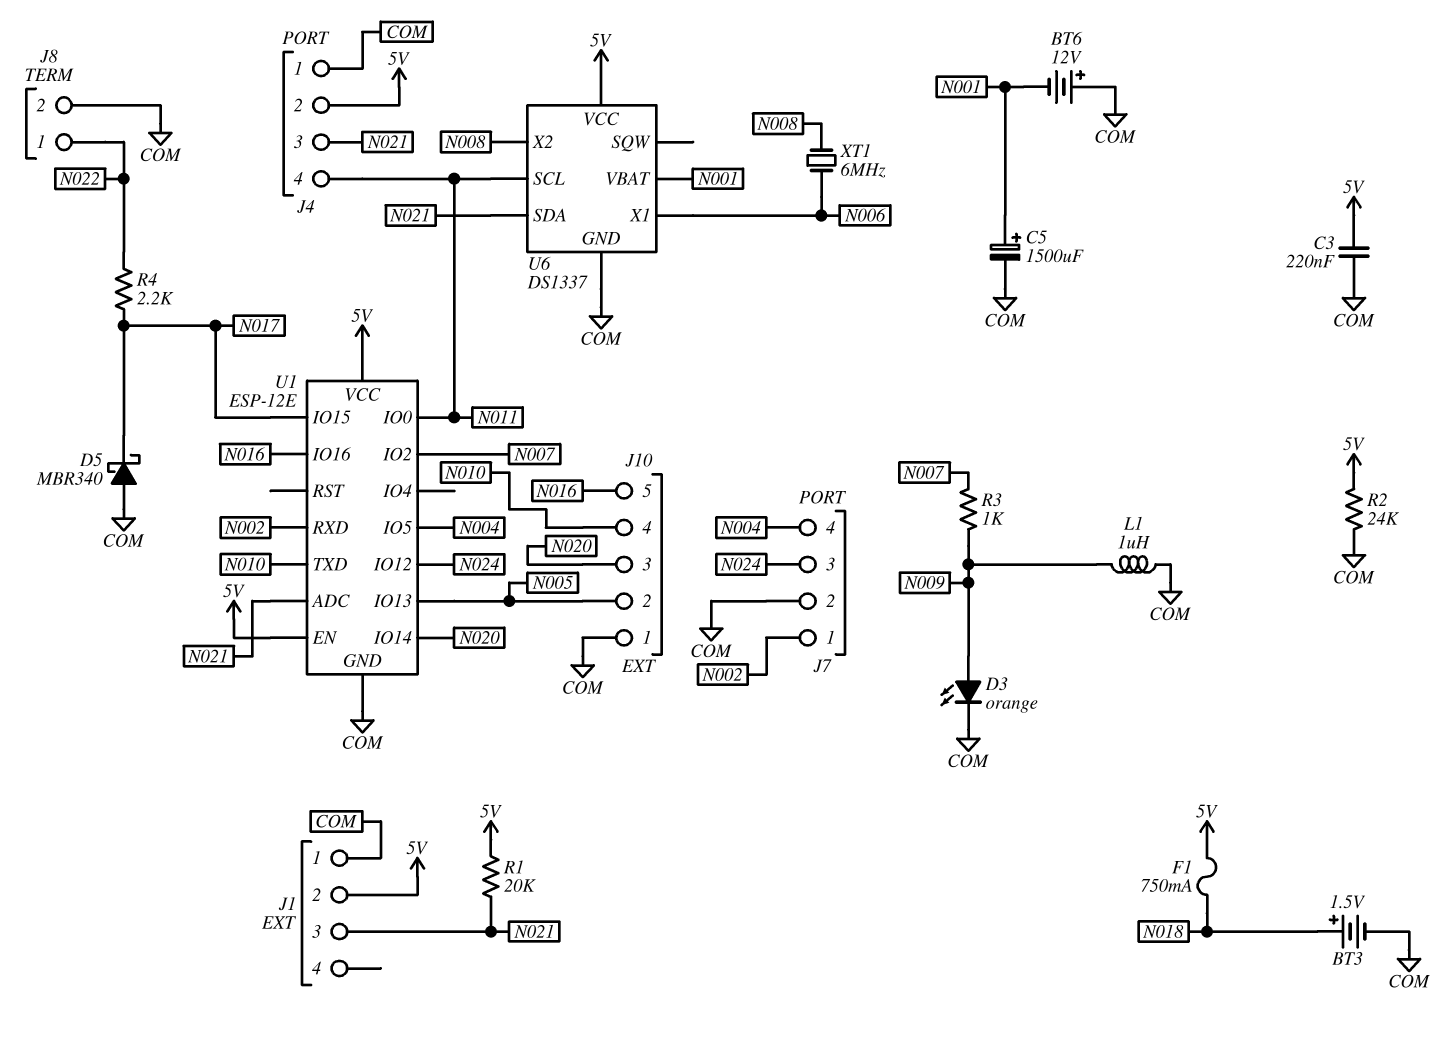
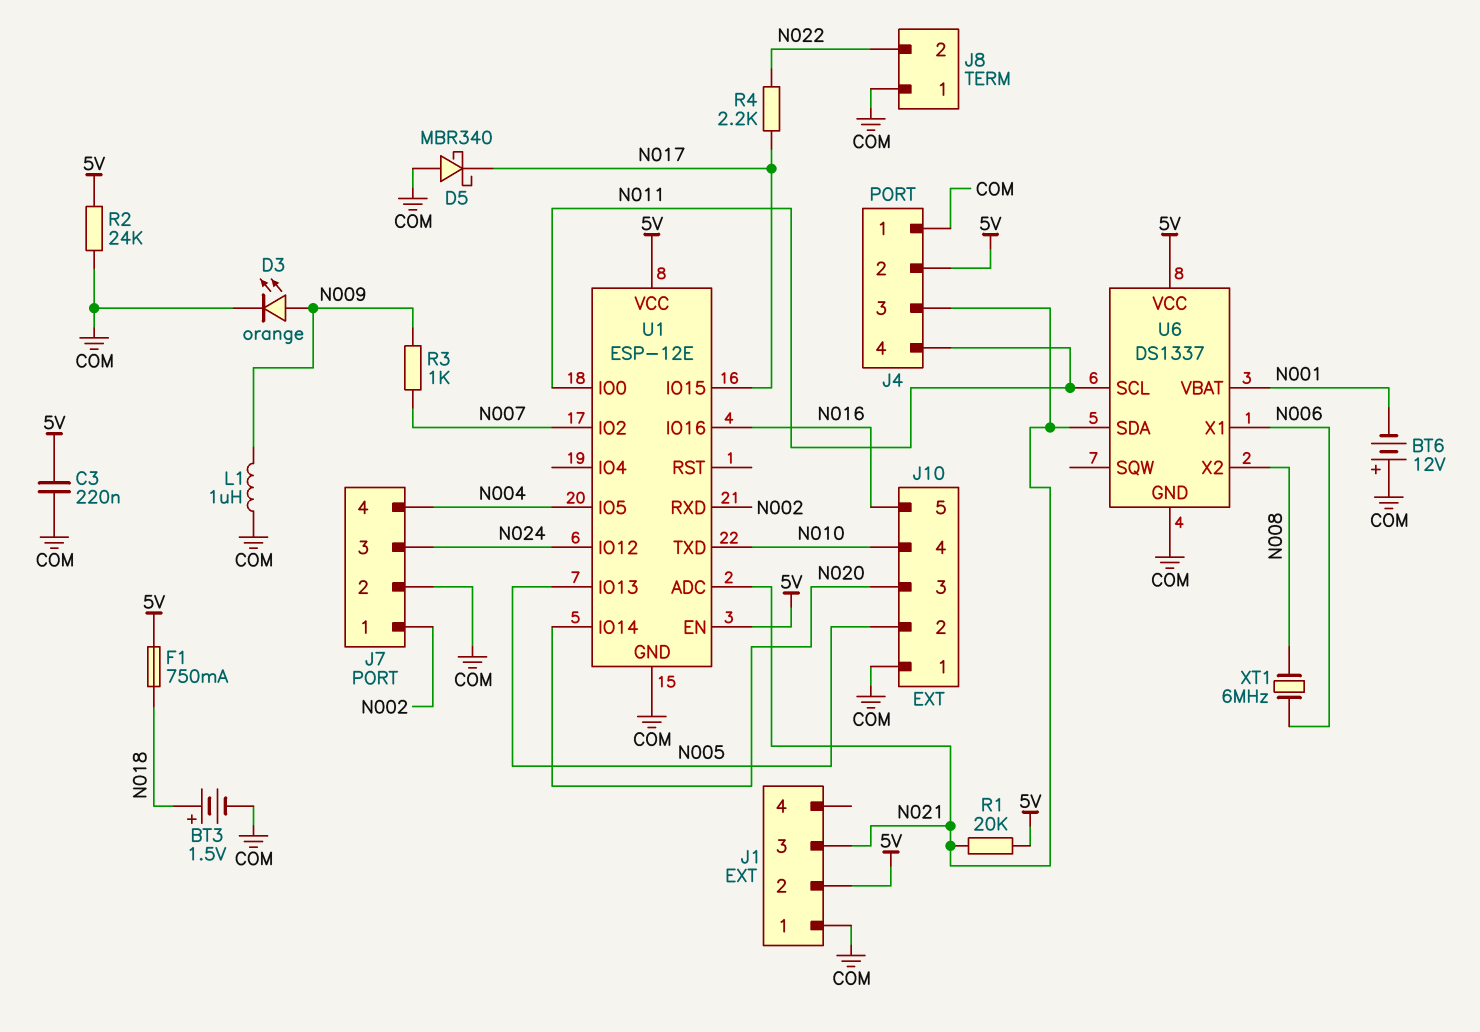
C5: 1500uF (plus N001, minus COM) -> none
J8 pin 1: N022 -> COM
J8 pin 2: COM -> N022

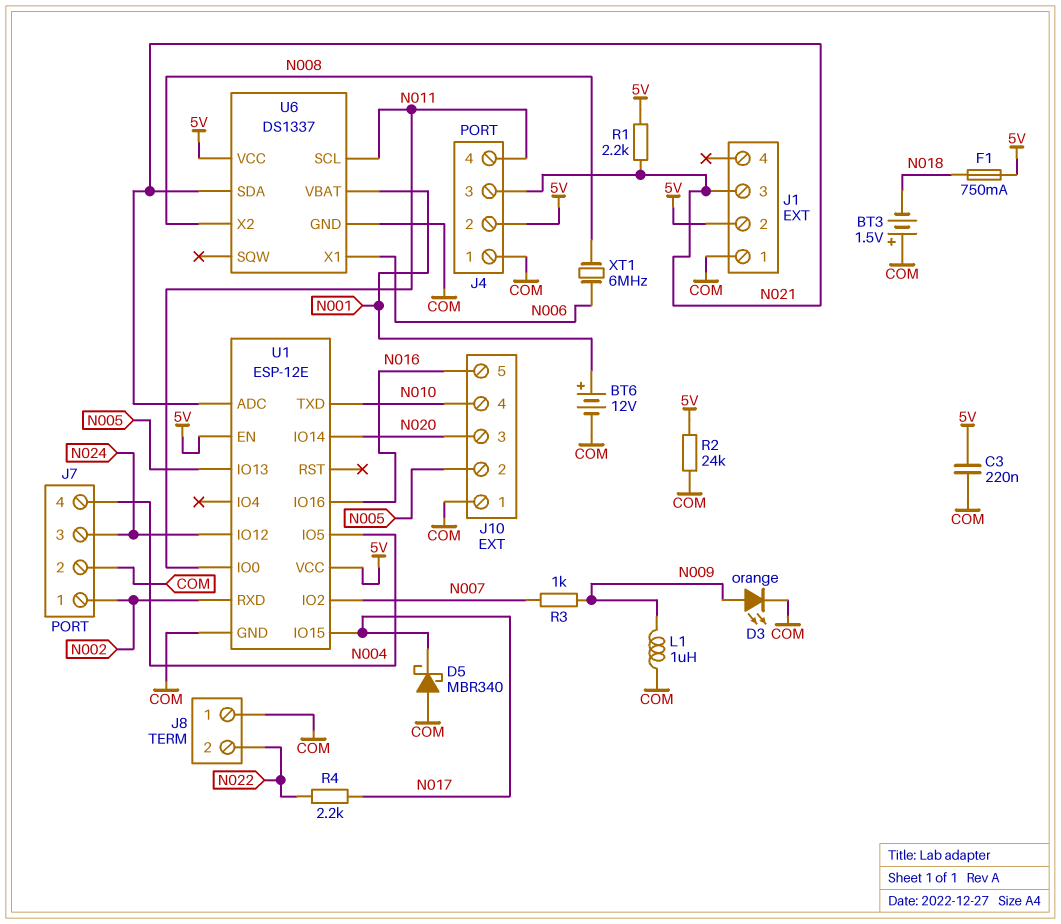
BT3: 1.5V (plus N018, minus COM) -> 1.5V (plus COM, minus N018)
BT6: 12V (plus COM, minus N001) -> 12V (plus N001, minus COM)
R1: 20k (5V, N021) -> 2.2k (5V, N021)

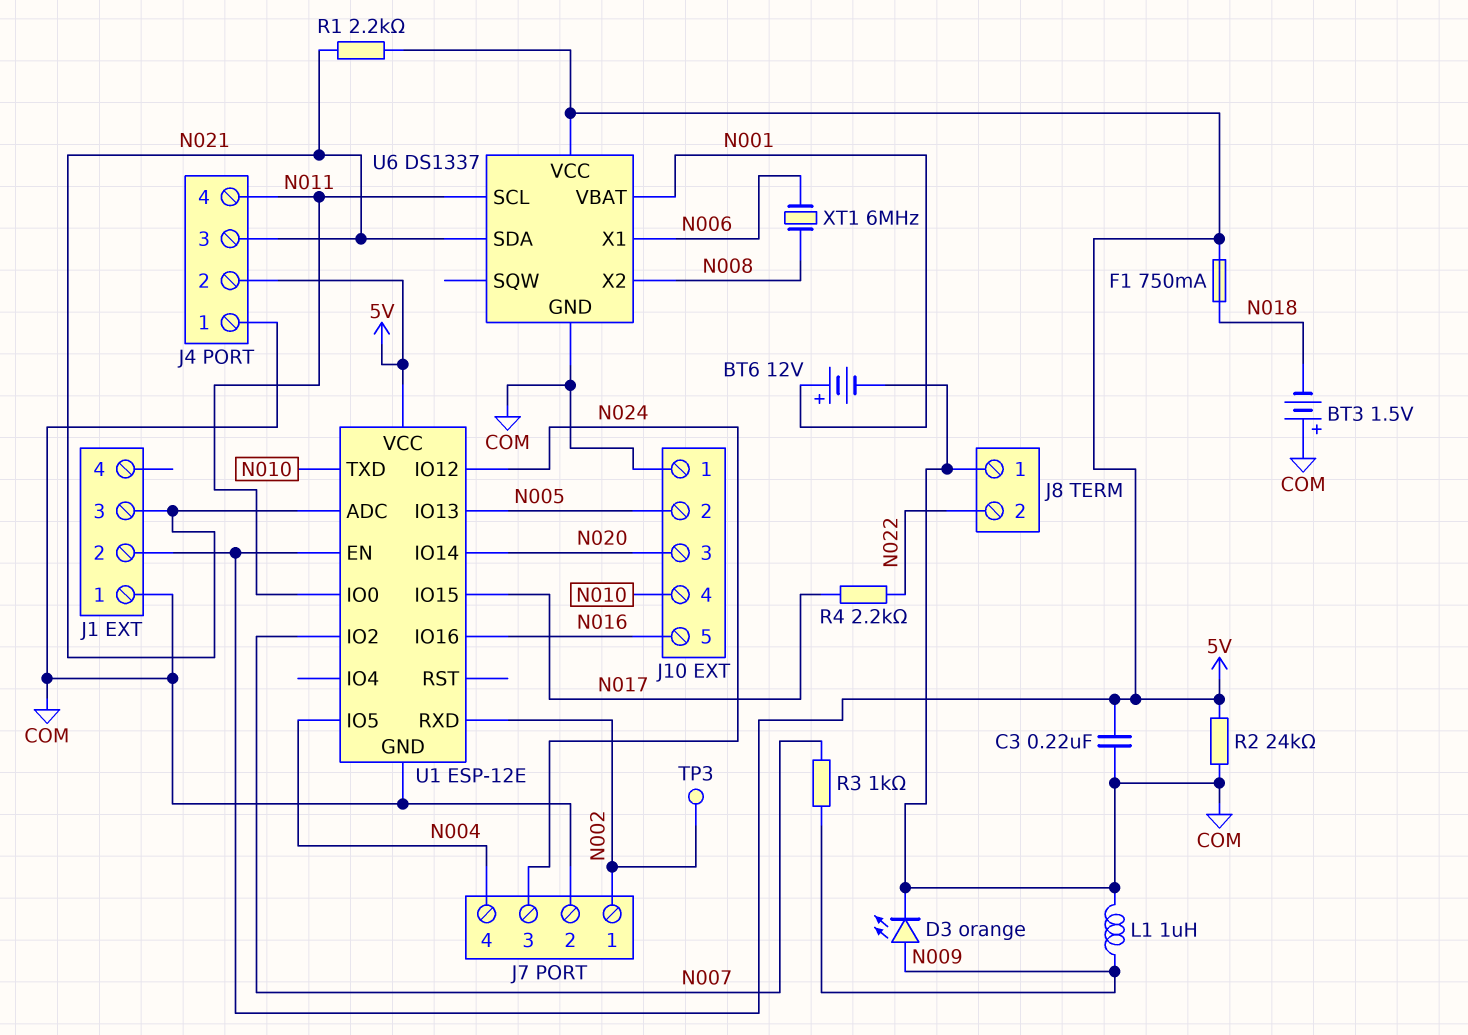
D5: schottky MBR340 (A COM, K N017) -> none
TP3: none -> test point (N002)

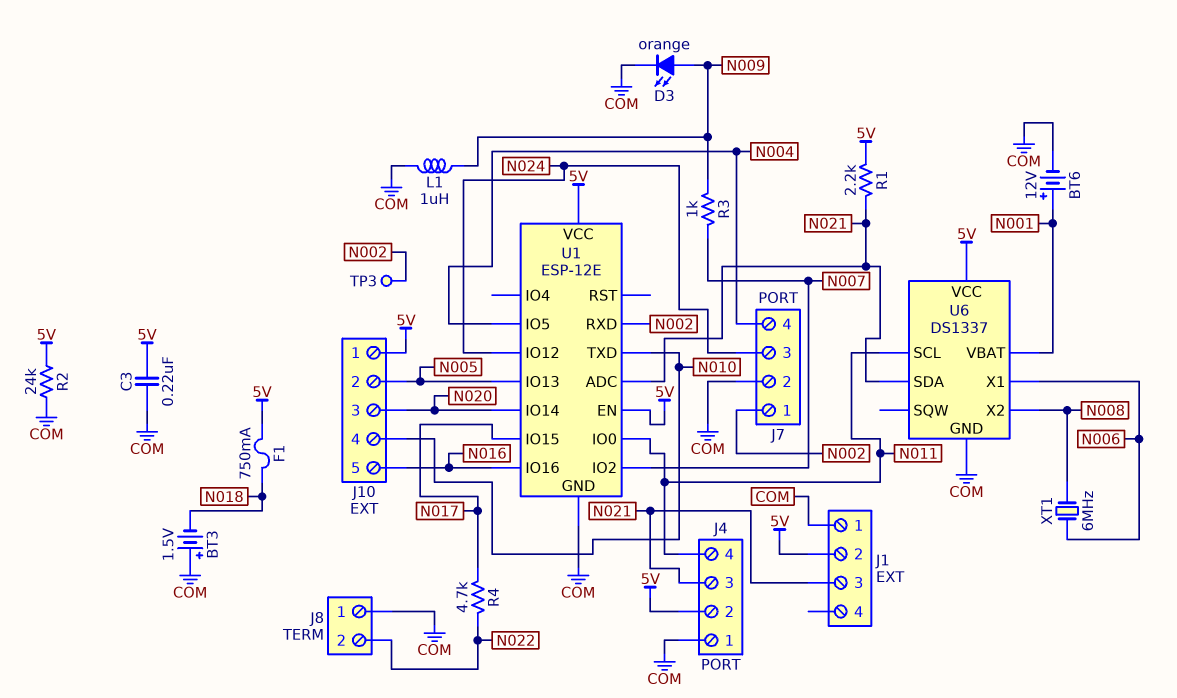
J10 pin 1: COM -> 5V
R4: 2.2k (N017, N022) -> 4.7k (N017, N022)

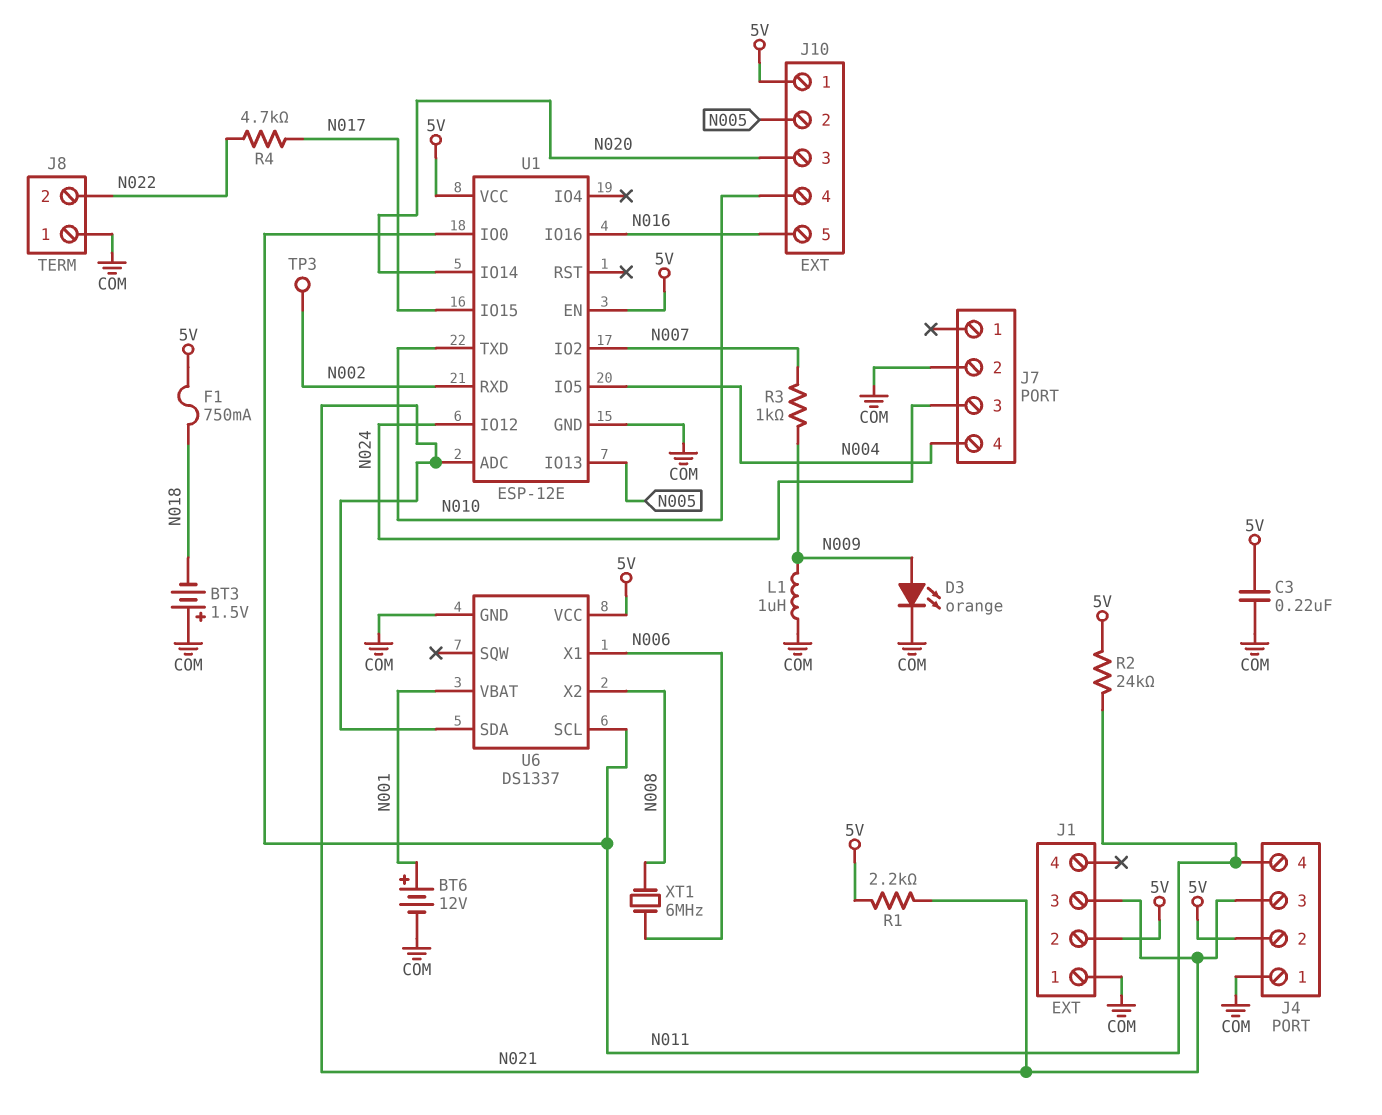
J7 pin 1: N002 -> none
R2: 24k (5V, COM) -> 24k (5V, N011)

